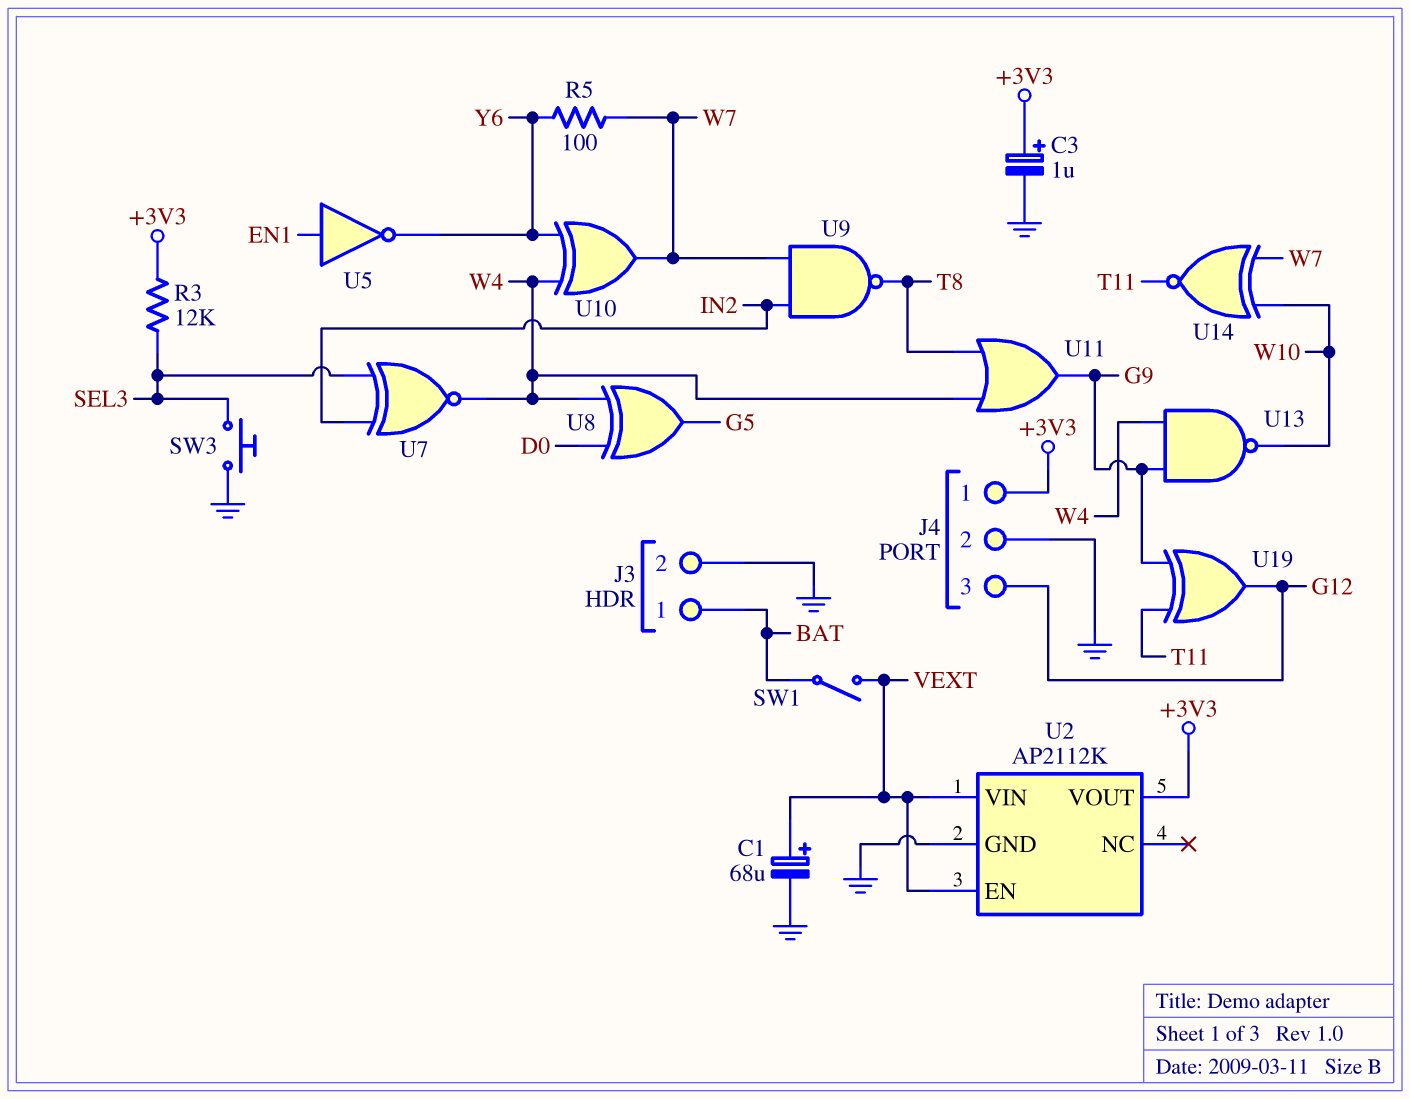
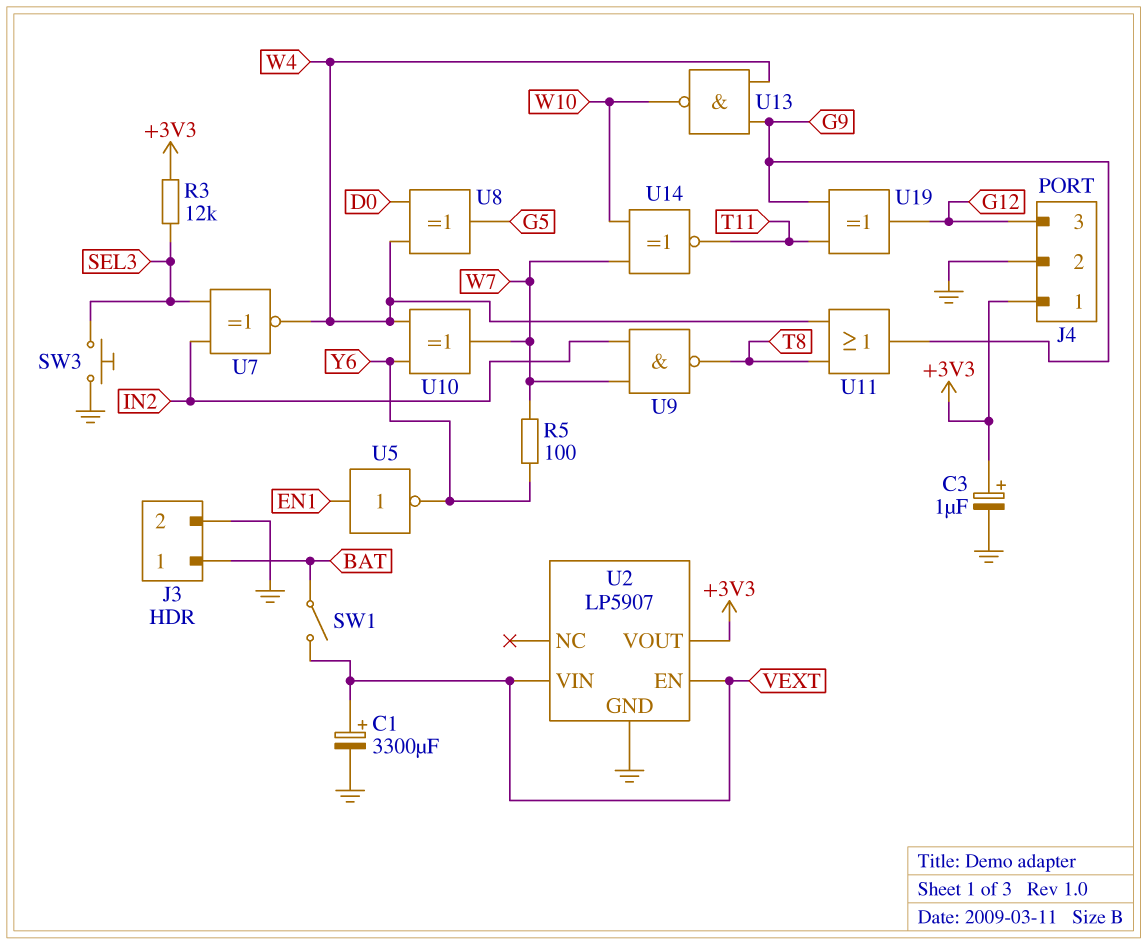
C1: 68uF (plus VEXT, minus GND) -> 3300uF (plus VEXT, minus GND)
U2: AP2112K -> LP5907

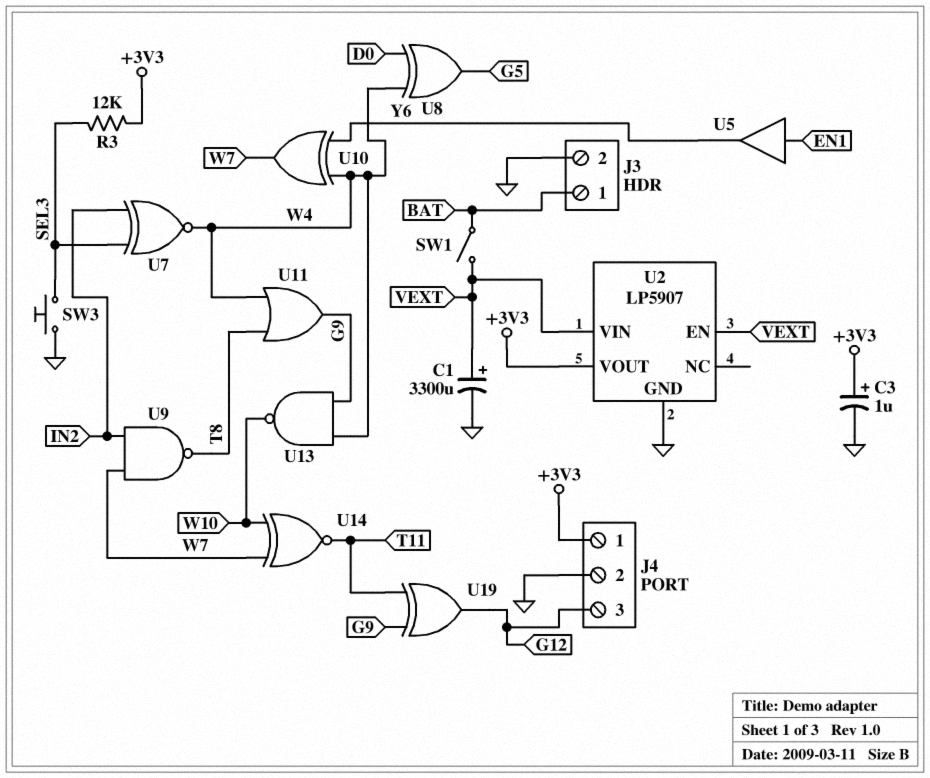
R5: 100 (W7, Y6) -> none
U5: NOT (in EN1, out Y6) -> buffer (in EN1, out Y6)

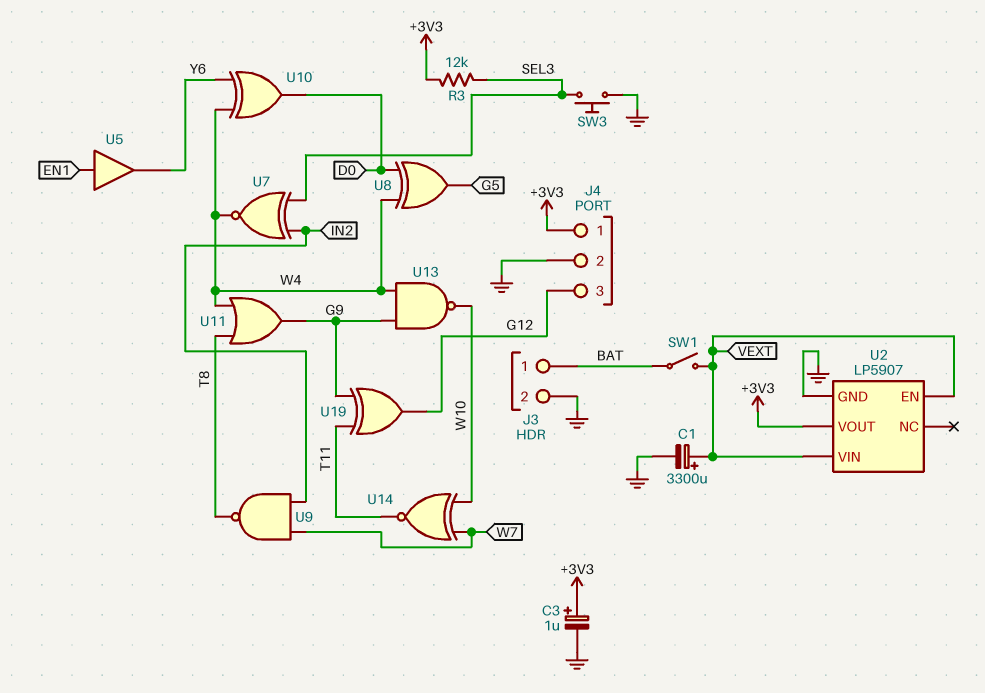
U10: XOR (in W4, in Y6, out W7) -> XOR (in W4, in Y6, out D0)

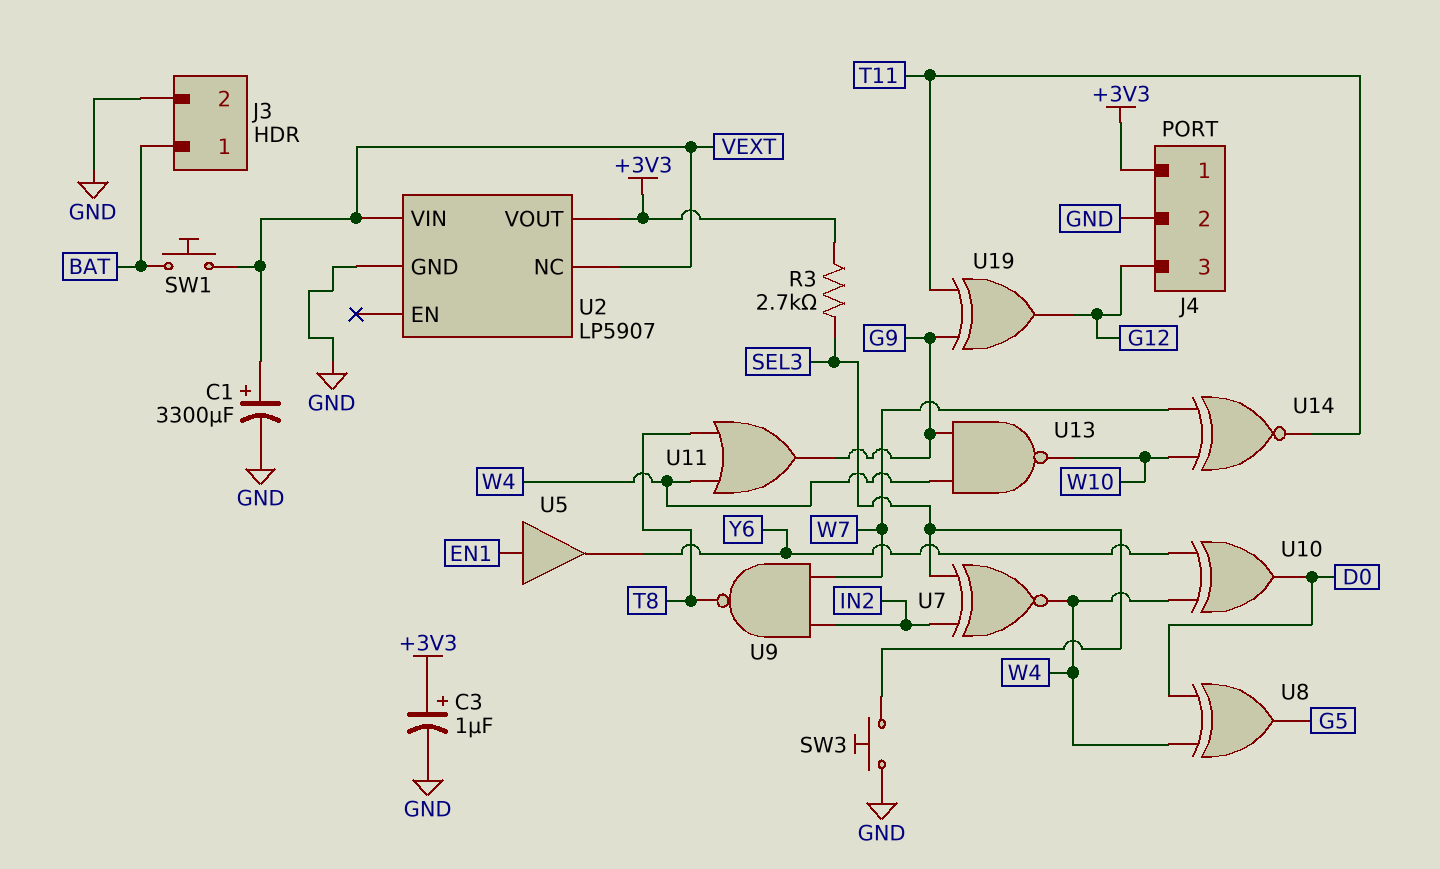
R3: 12k (+3V3, SEL3) -> 2.7k (+3V3, SEL3)
SW1: switch (BAT, VEXT) -> button (BAT, VEXT)
U2 pin EN: VEXT -> none
U2 pin NC: none -> VEXT

